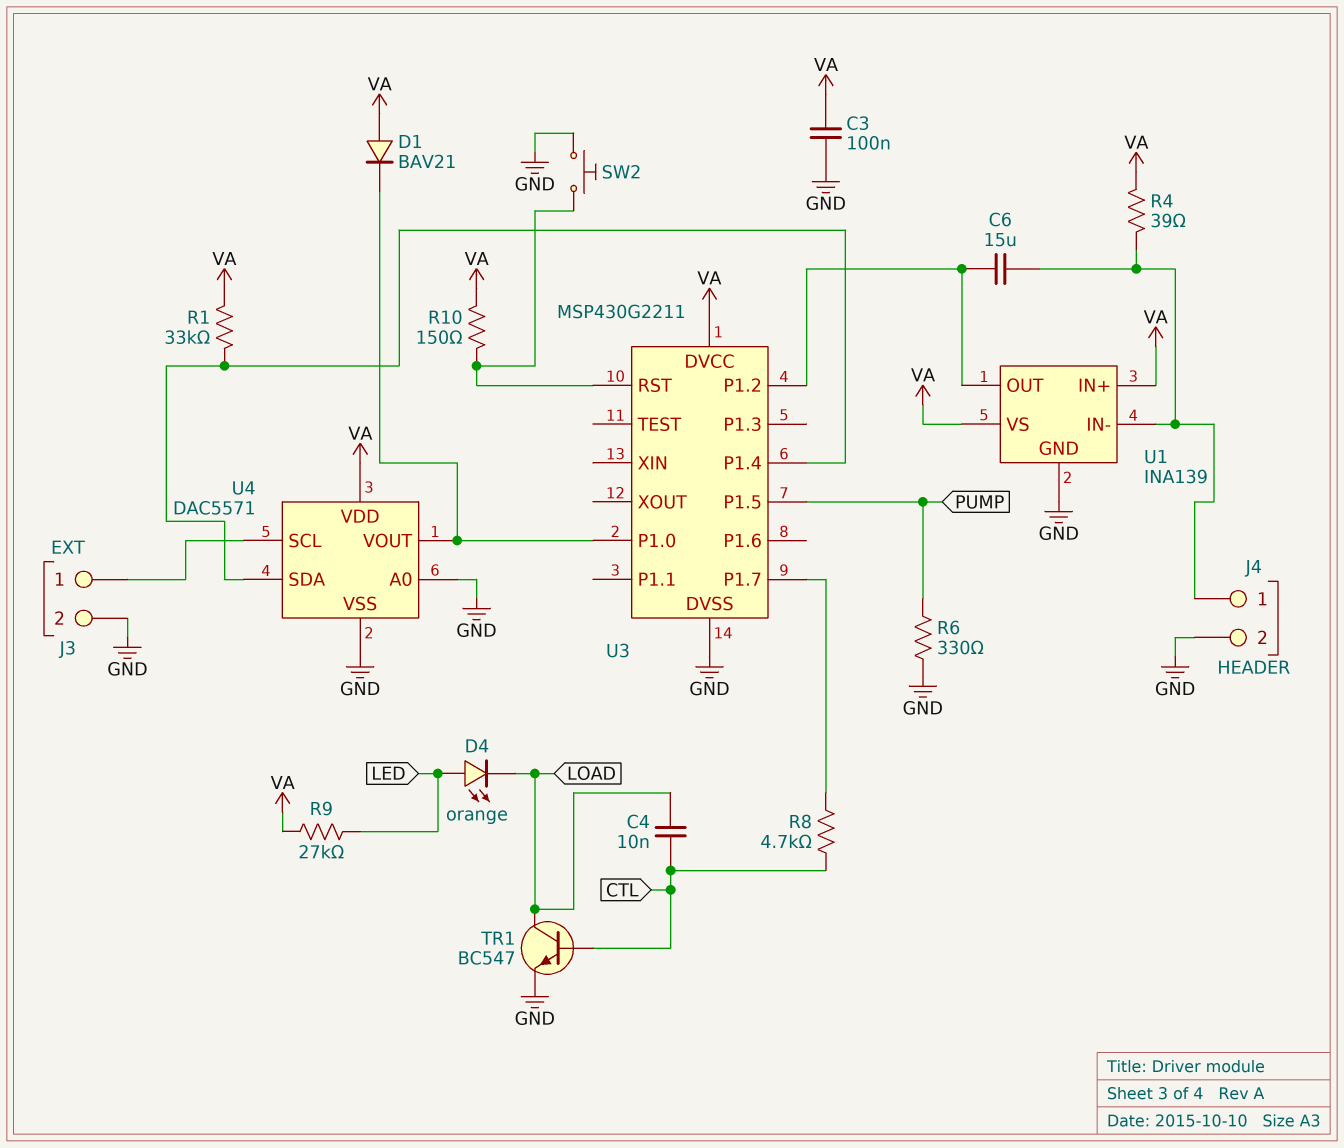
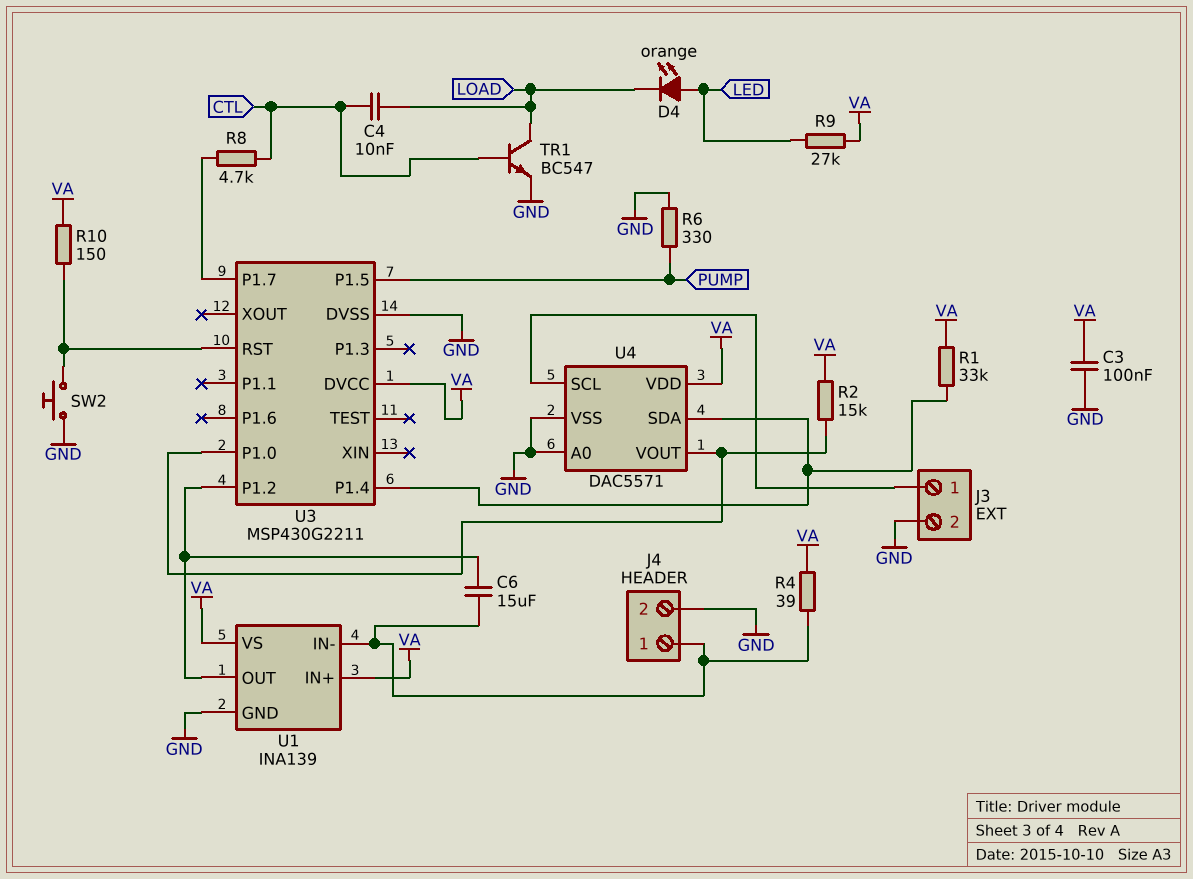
D1: diode BAV21 (A VA, K U3/P1.0) -> none
R2: none -> 15k (U3/P1.0, VA)

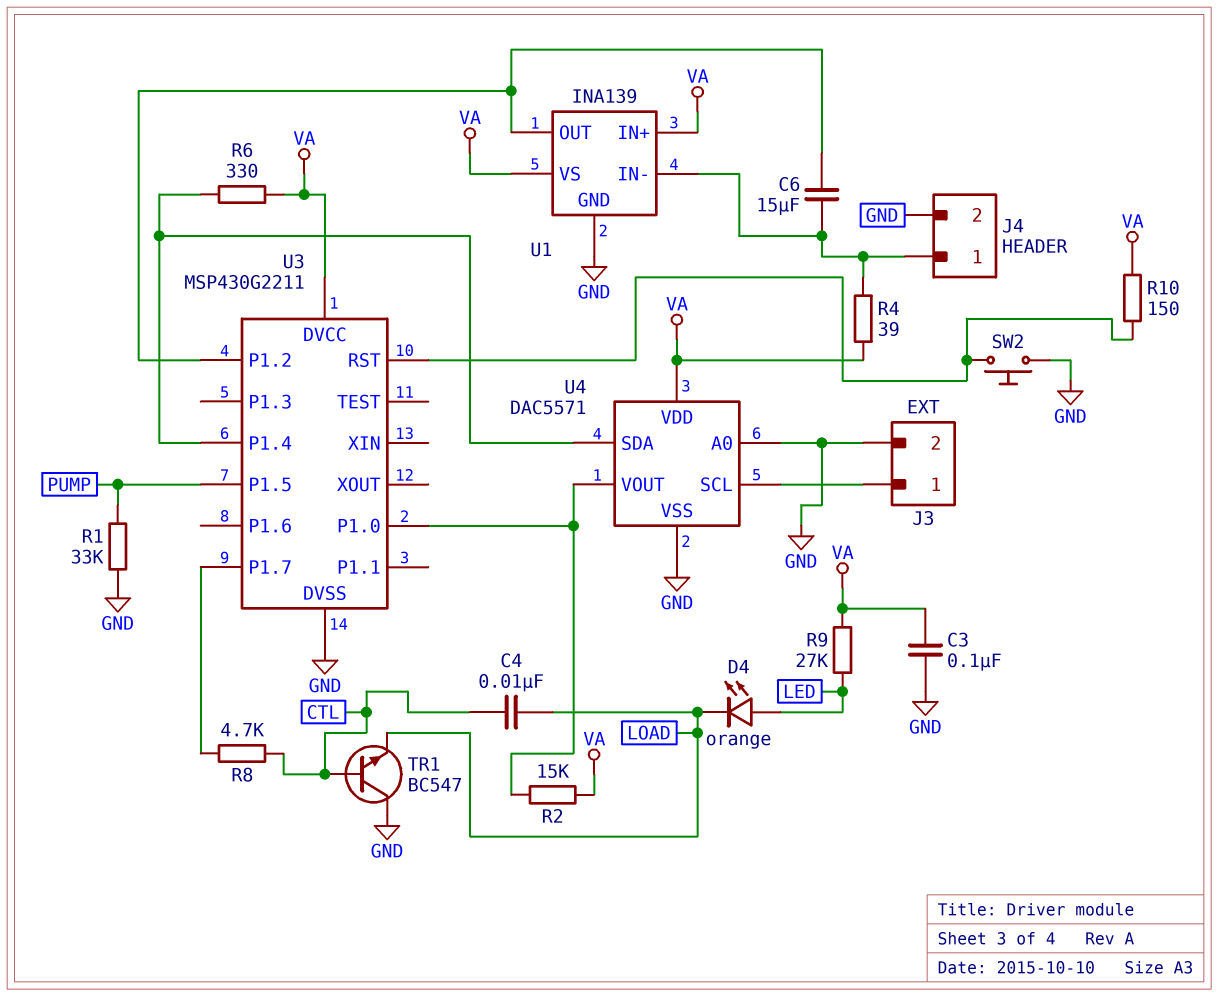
R1: 33k (U3/P1.4, VA) -> 33k (GND, PUMP)
R6: 330 (GND, PUMP) -> 330 (U3/P1.4, VA)
TR1: NPN BC547 (B CTL, C LOAD, E GND) -> NPN BC547 (B CTL, C GND, E LOAD)

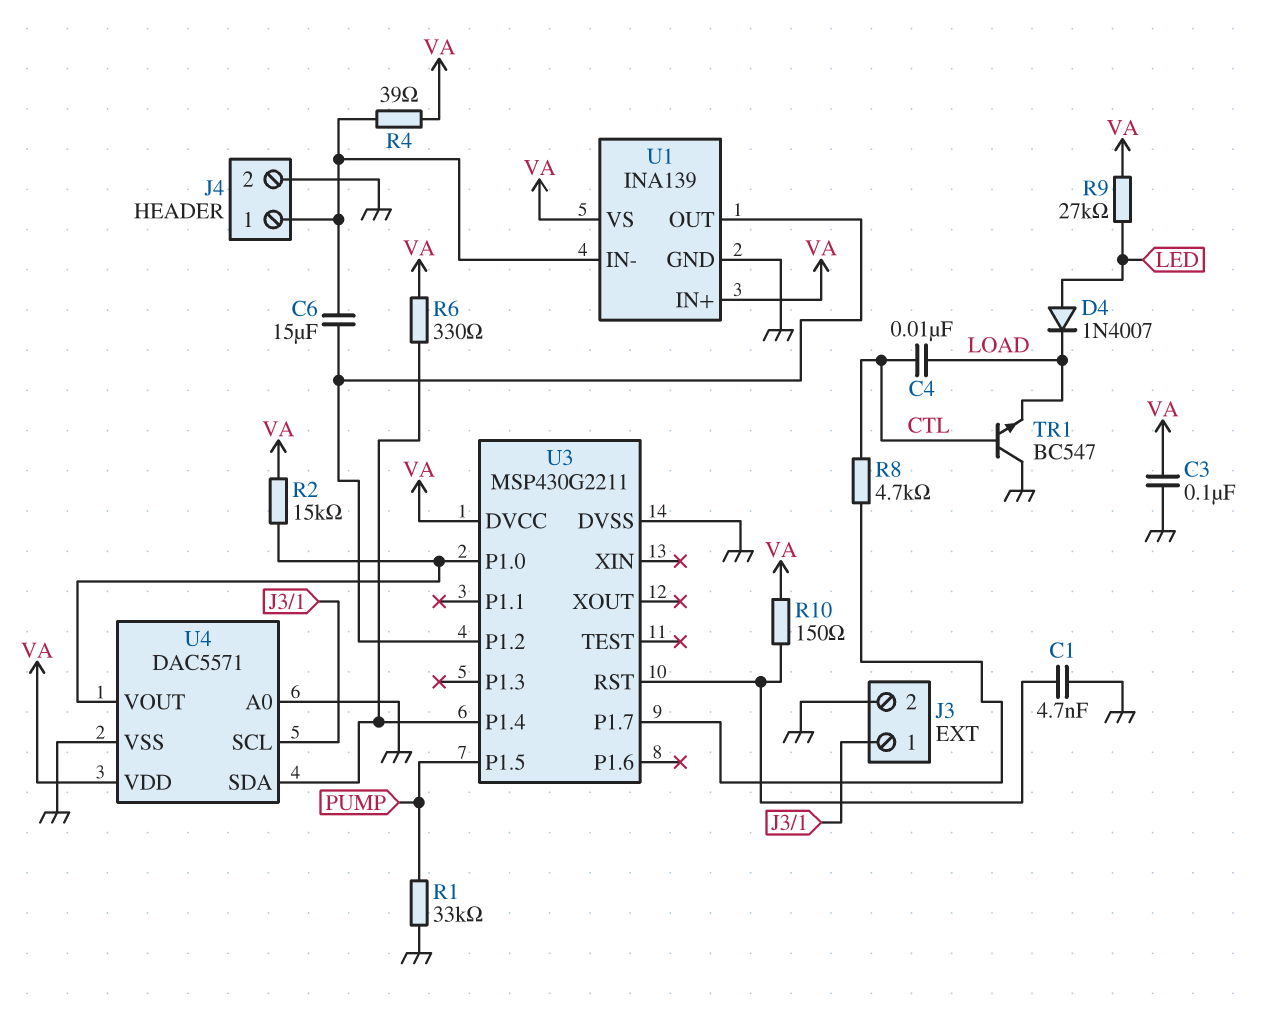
C1: none -> 4.7nF (GND, U3/RST)
D4: LED orange (A LED, K LOAD) -> diode 1N4007 (A LED, K LOAD)
SW2: button (GND, U3/RST) -> none

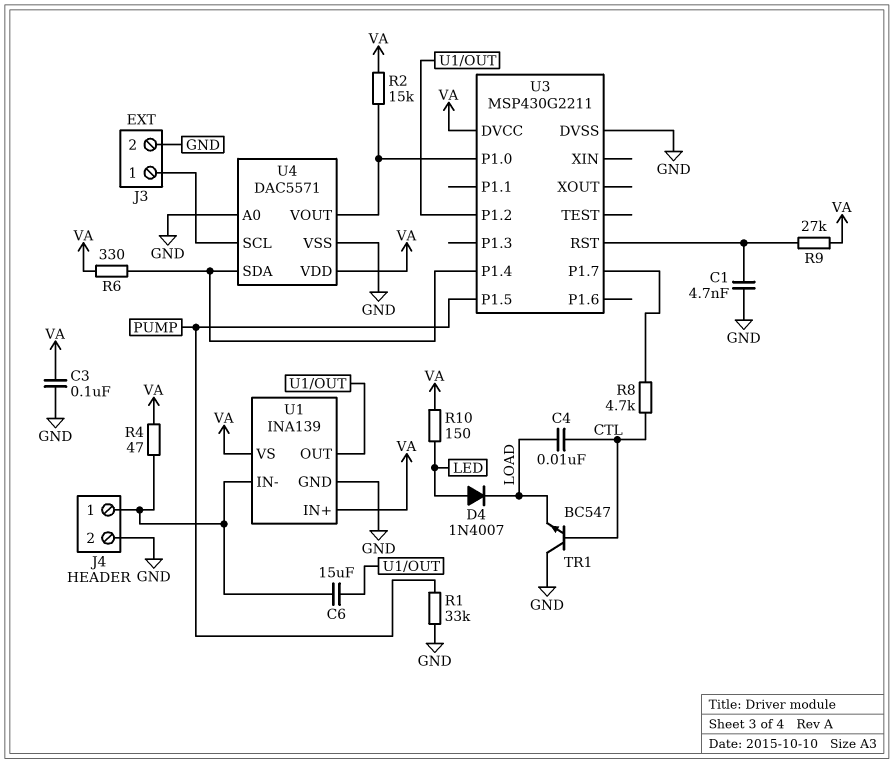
R4: 39 (J4/1, VA) -> 47 (J4/1, VA)
R9: 27k (LED, VA) -> 27k (U3/RST, VA)
R10: 150 (U3/RST, VA) -> 150 (LED, VA)

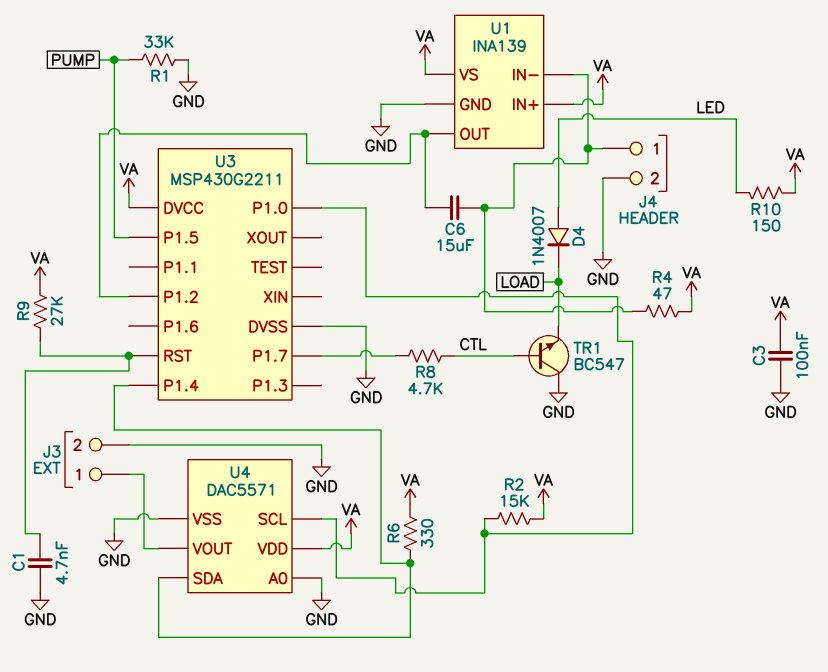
C4: 10nF (CTL, LOAD) -> none
U4 pin SCL: J3/1 -> U3/P1.0
U4 pin VOUT: U3/P1.0 -> J3/1

